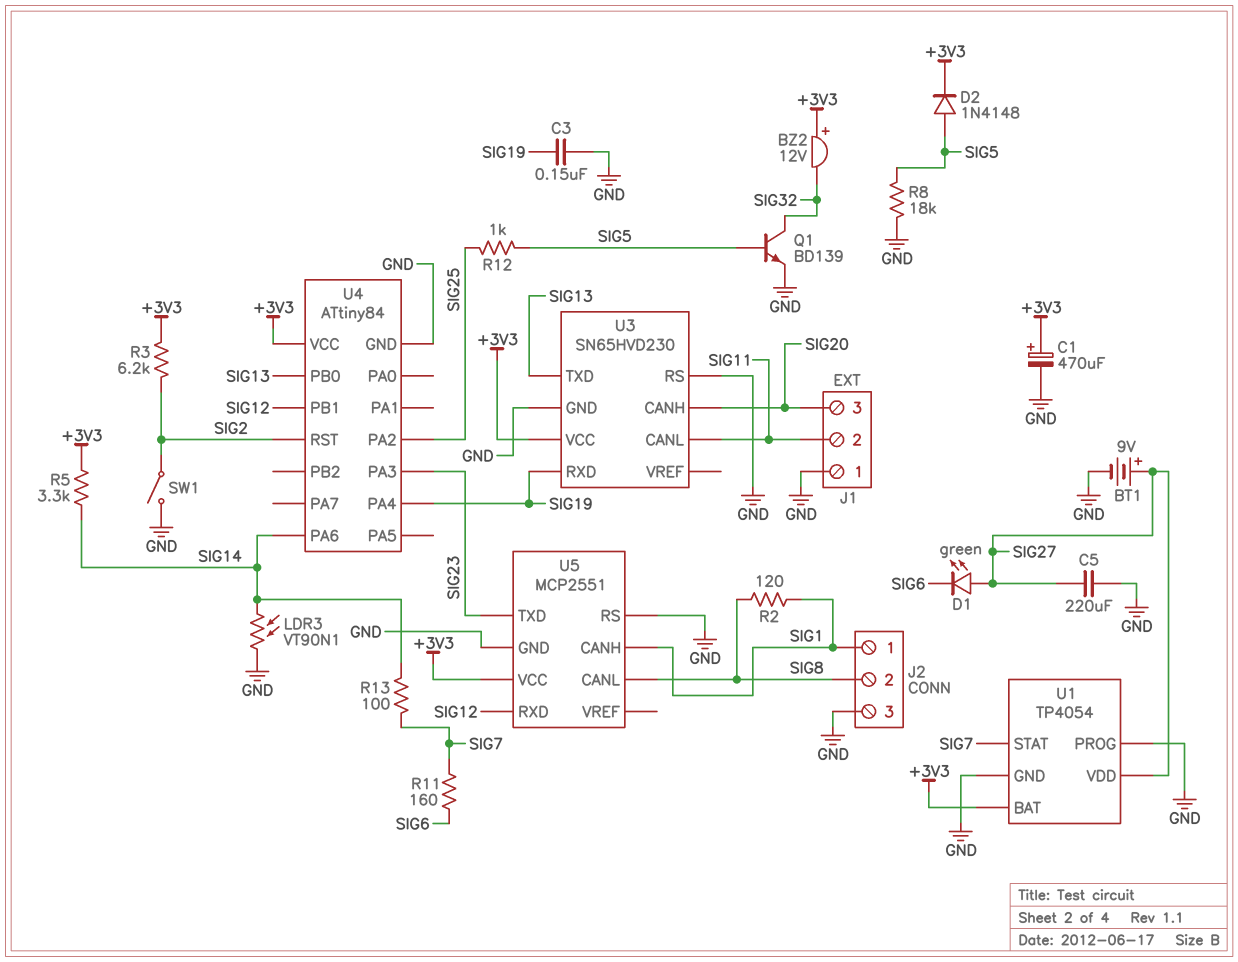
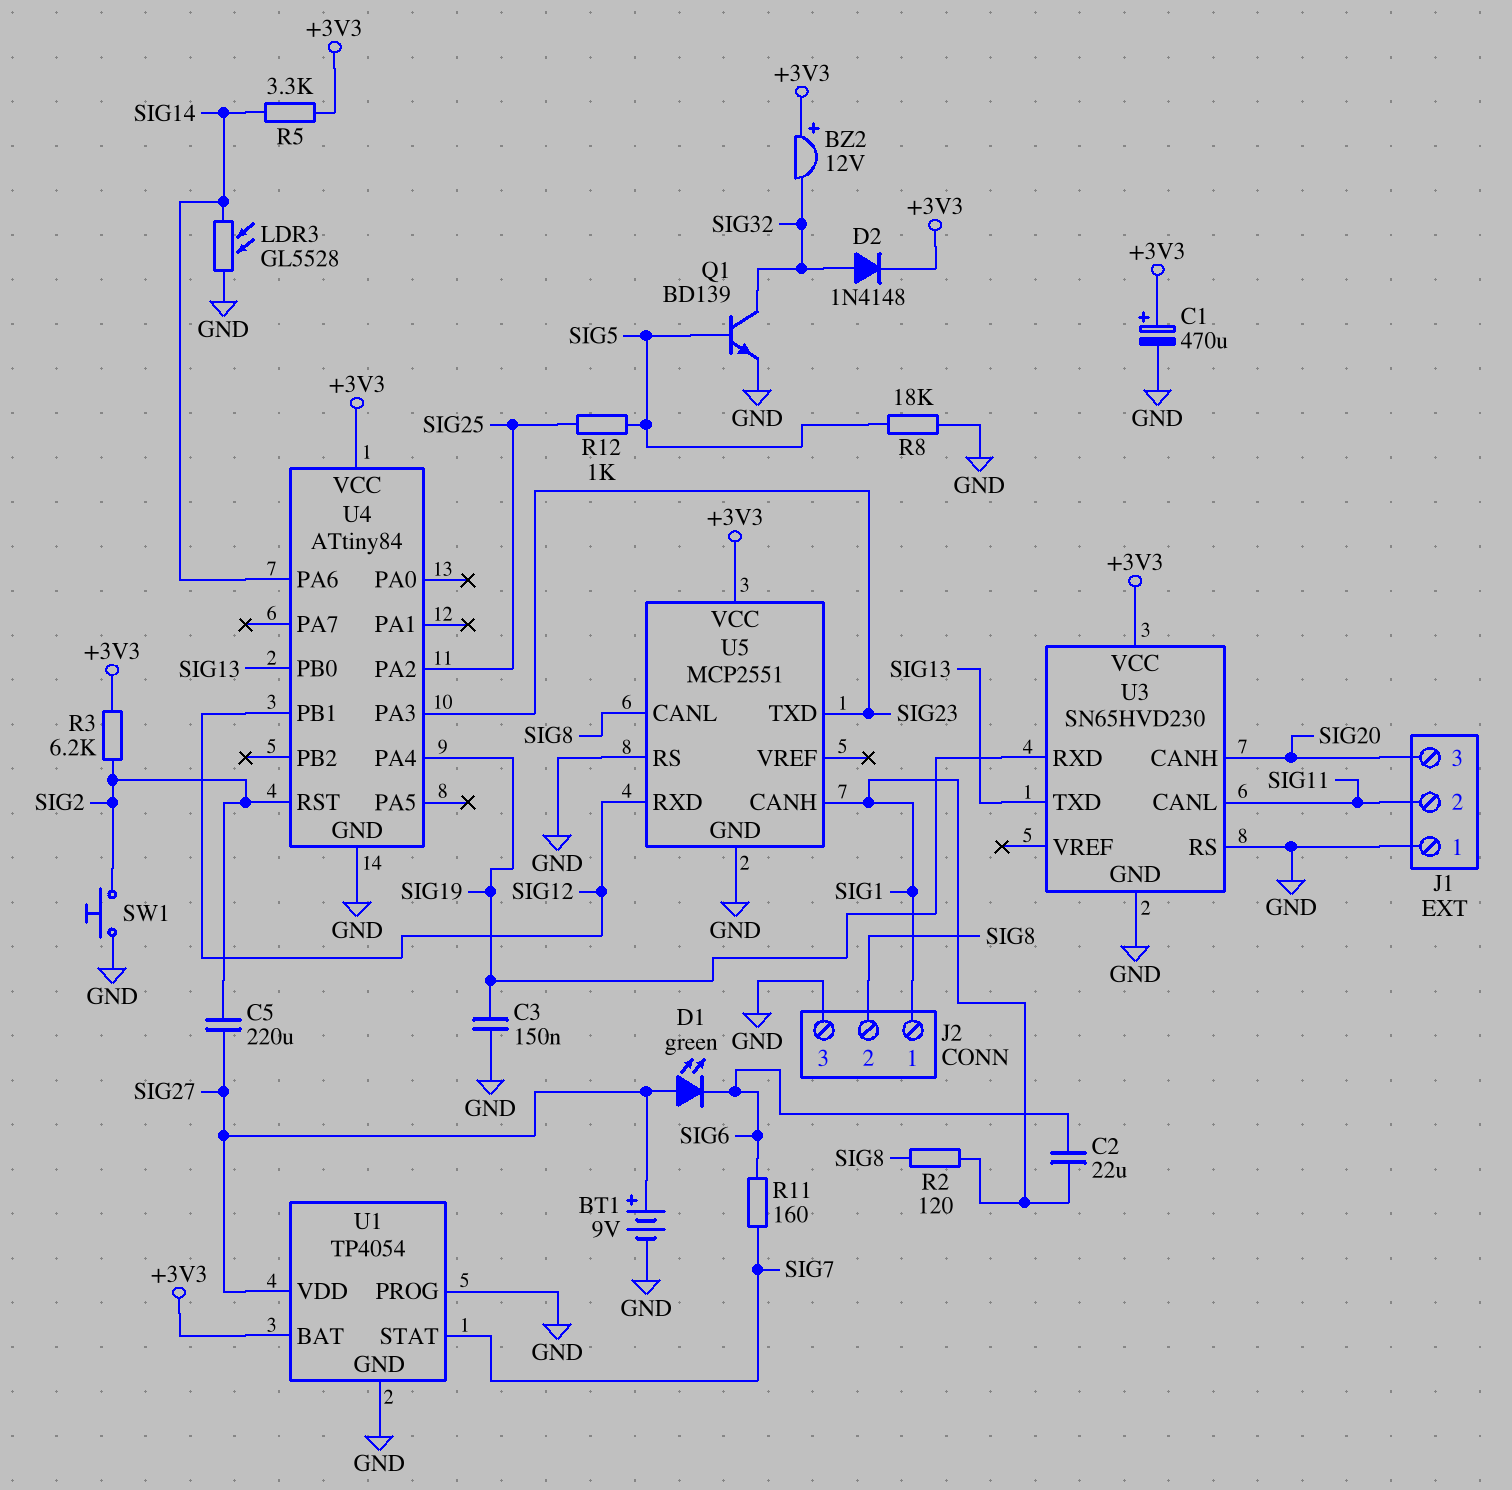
C2: none -> 22uF (SIG1, SIG6)
C5: 220uF (GND, SIG27) -> 220uF (SIG2, SIG27)
D2: diode 1N4148 (A SIG5, K +3V3) -> diode 1N4148 (A SIG32, K +3V3)
LDR3: VT90N1 (GND, SIG14) -> GL5528 (GND, SIG14)
R13: 100 (SIG7, SIG14) -> none
SW1: switch (GND, SIG2) -> button (GND, SIG2)

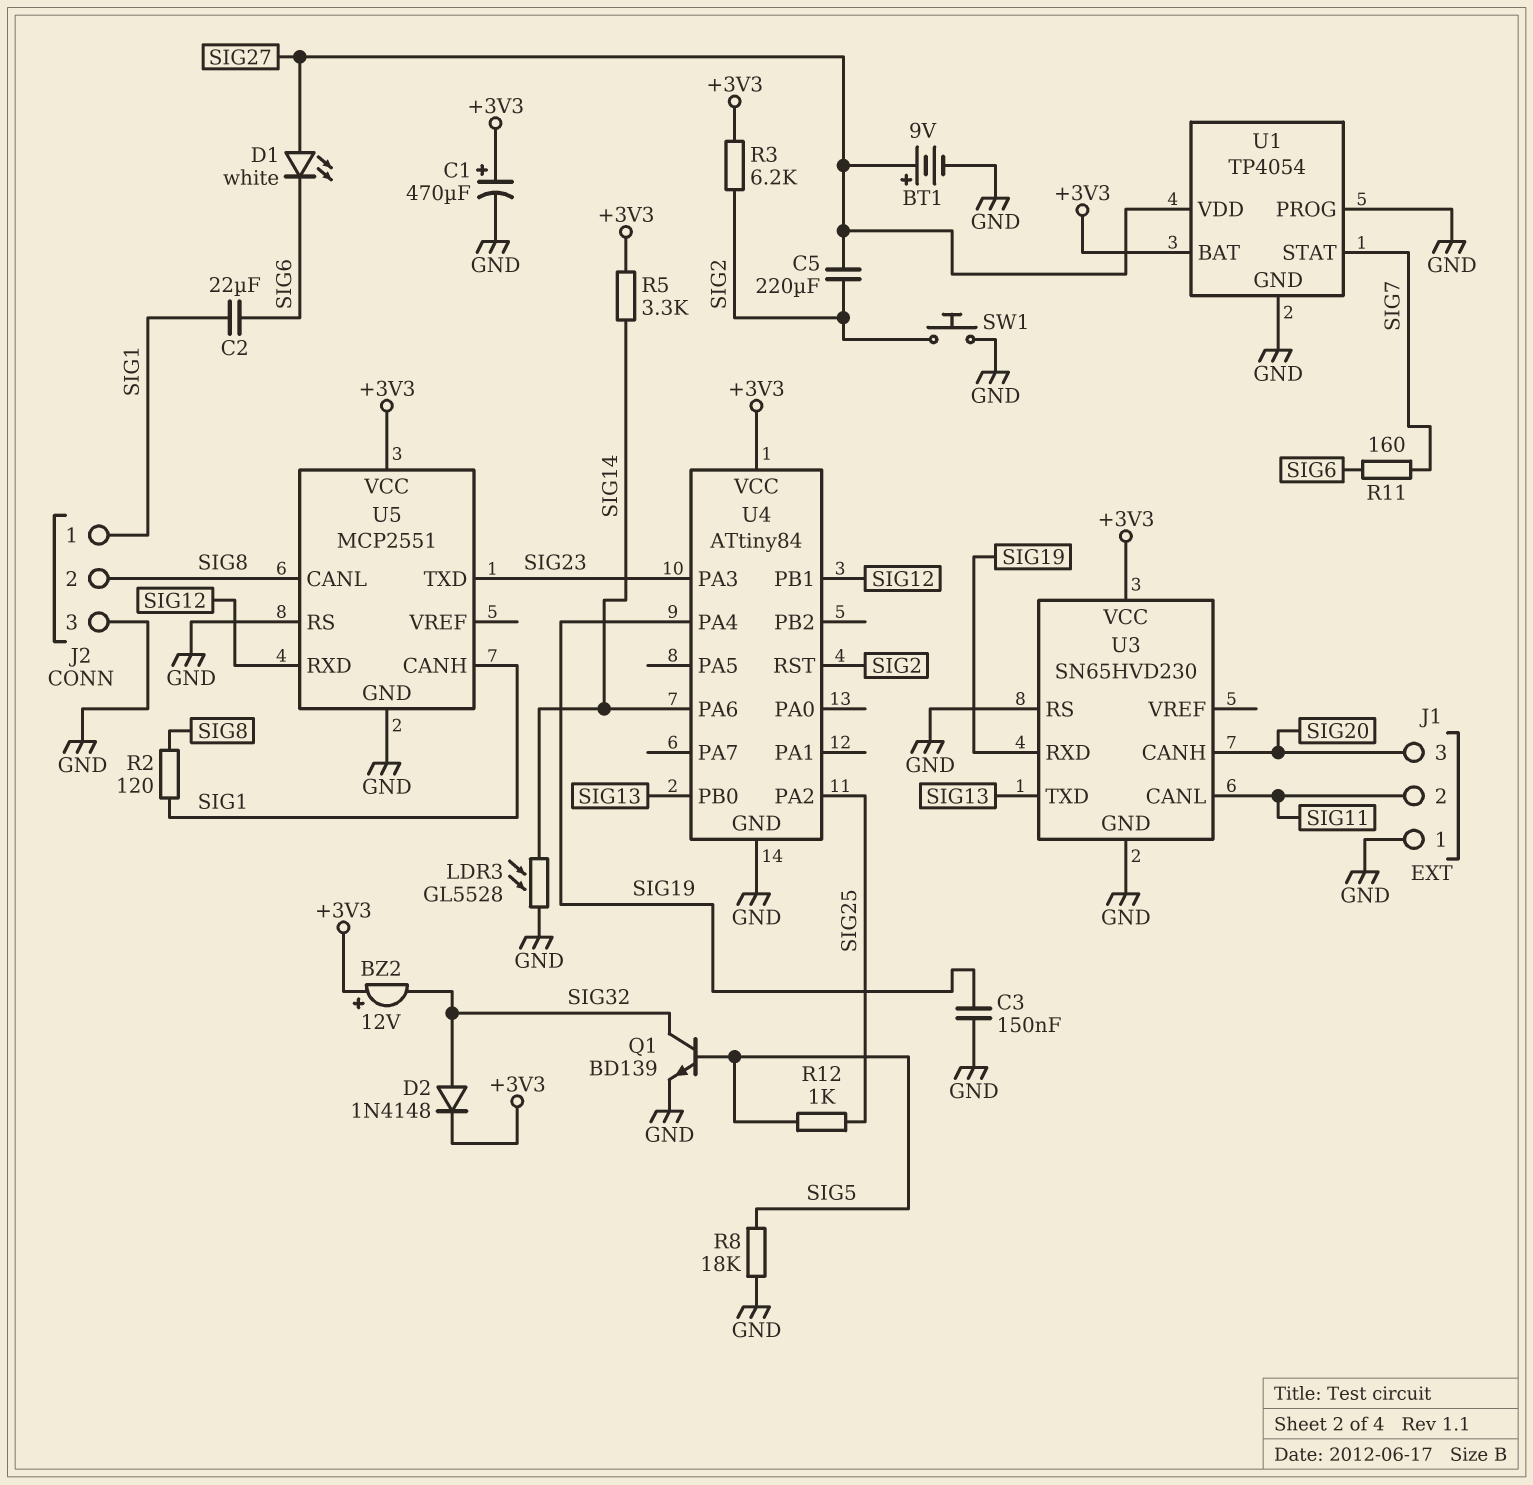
D1: LED green (A SIG27, K SIG6) -> LED white (A SIG27, K SIG6)

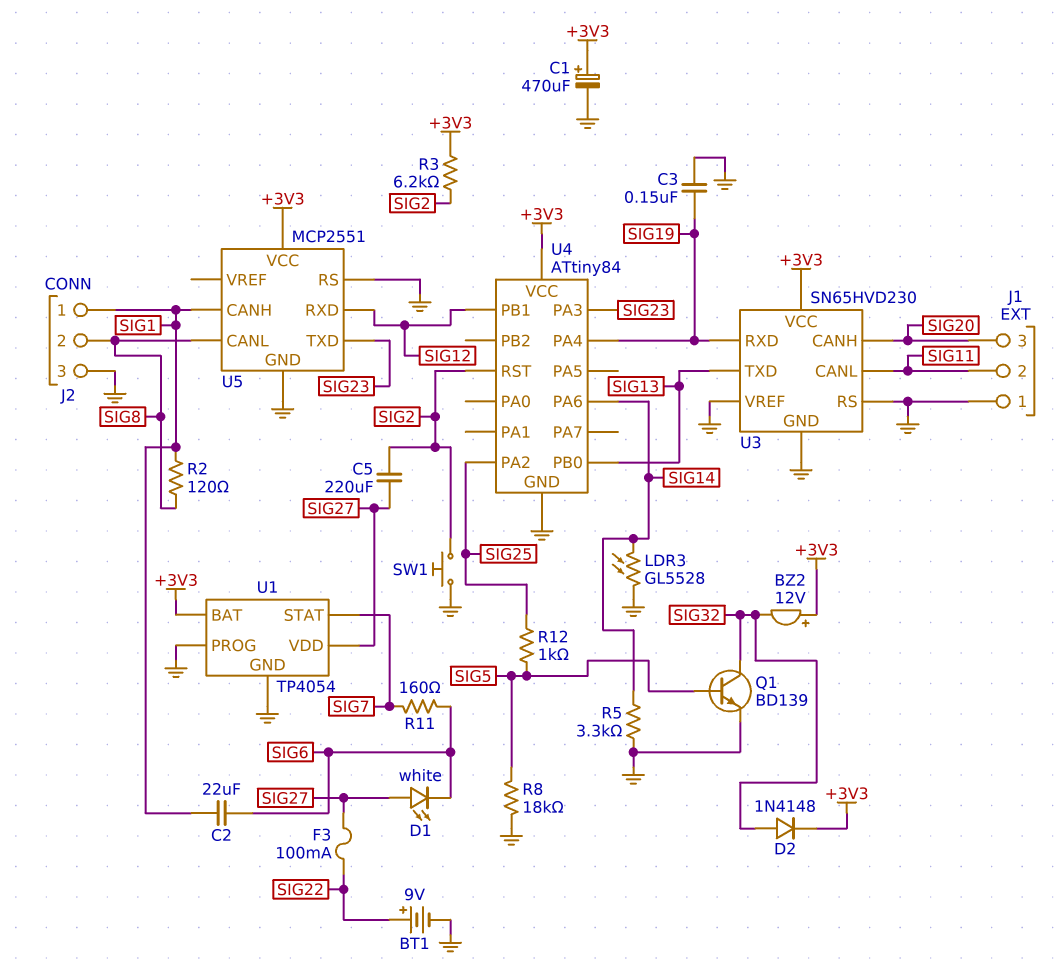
BT1: 9V (plus SIG27, minus GND) -> 9V (plus SIG22, minus GND)
F3: none -> 100mA (SIG22, SIG27)
R5: 3.3k (+3V3, SIG14) -> 3.3k (GND, SIG14)
U3 pin VREF: none -> GND

